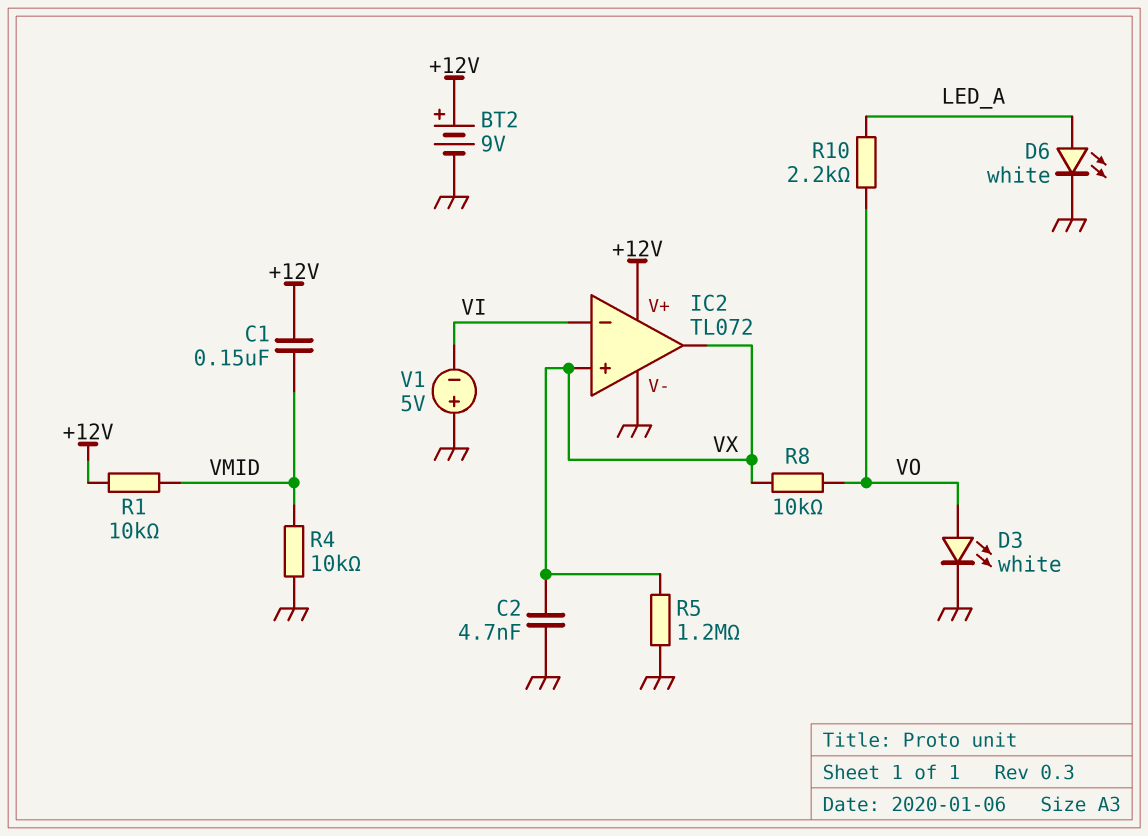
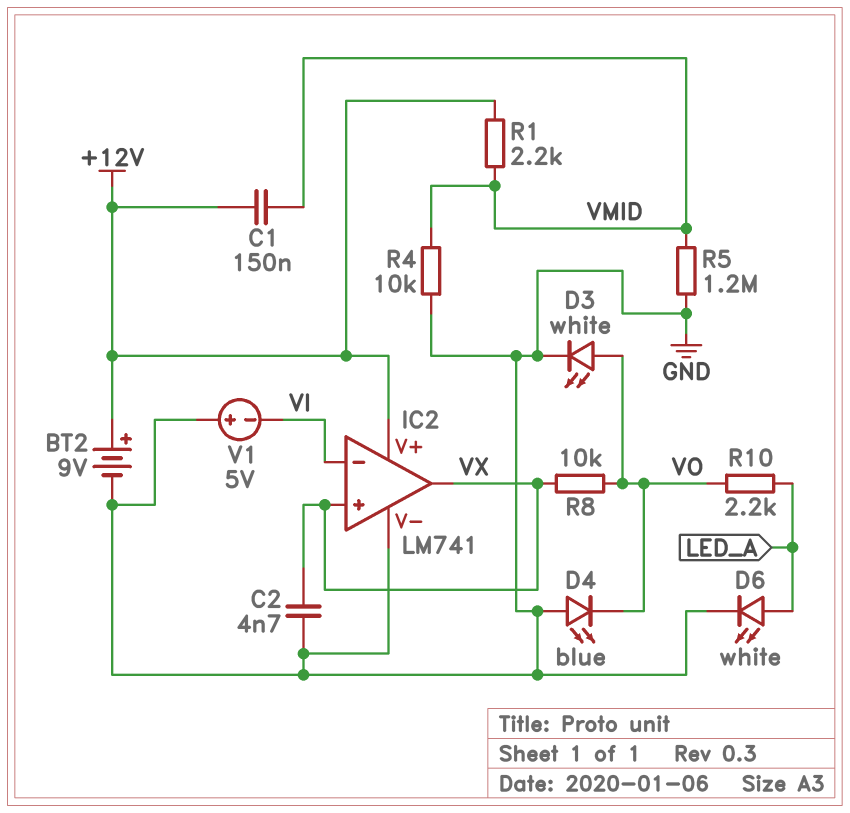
D4: none -> LED blue (A GND, K VO)
IC2: TL072 -> LM741
R1: 10k (+12V, VMID) -> 2.2k (+12V, VMID)
R5: 1.2M (GND, VX) -> 1.2M (GND, VMID)

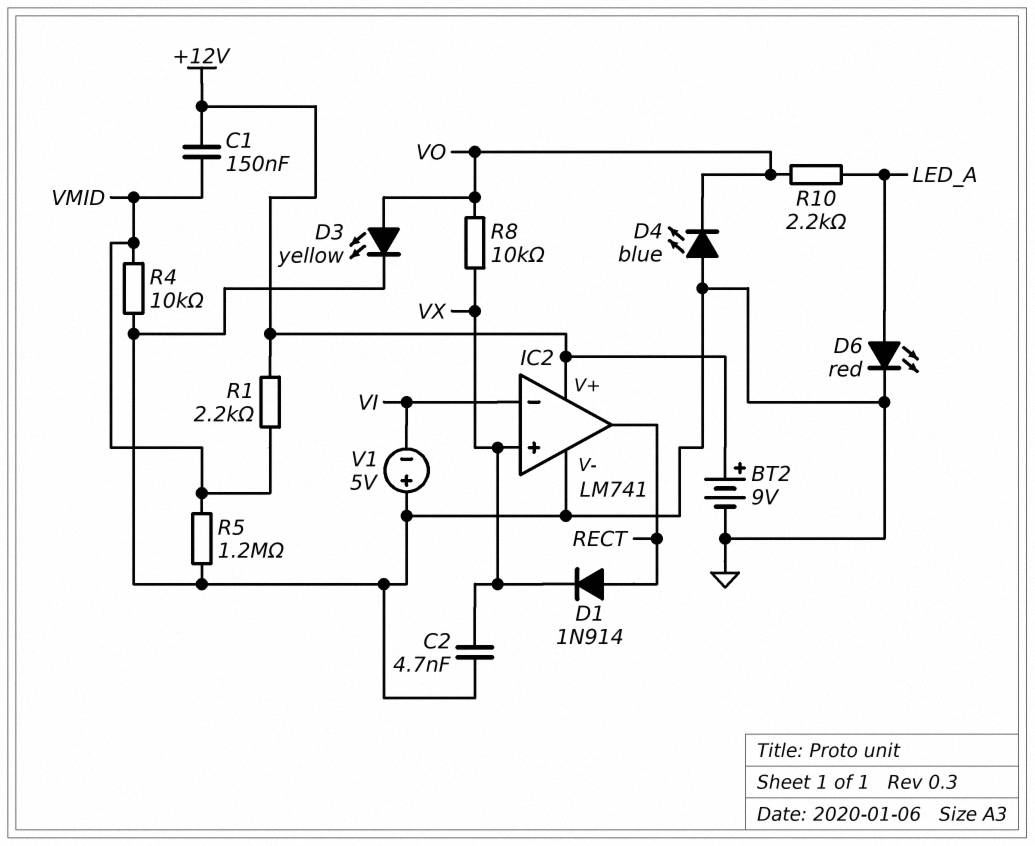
D1: none -> diode 1N914 (A RECT, K VX)
D3: LED white (A VO, K GND) -> LED yellow (A VO, K GND)
D6: LED white (A LED_A, K GND) -> LED red (A LED_A, K GND)
IC2 pin out: VX -> RECT

